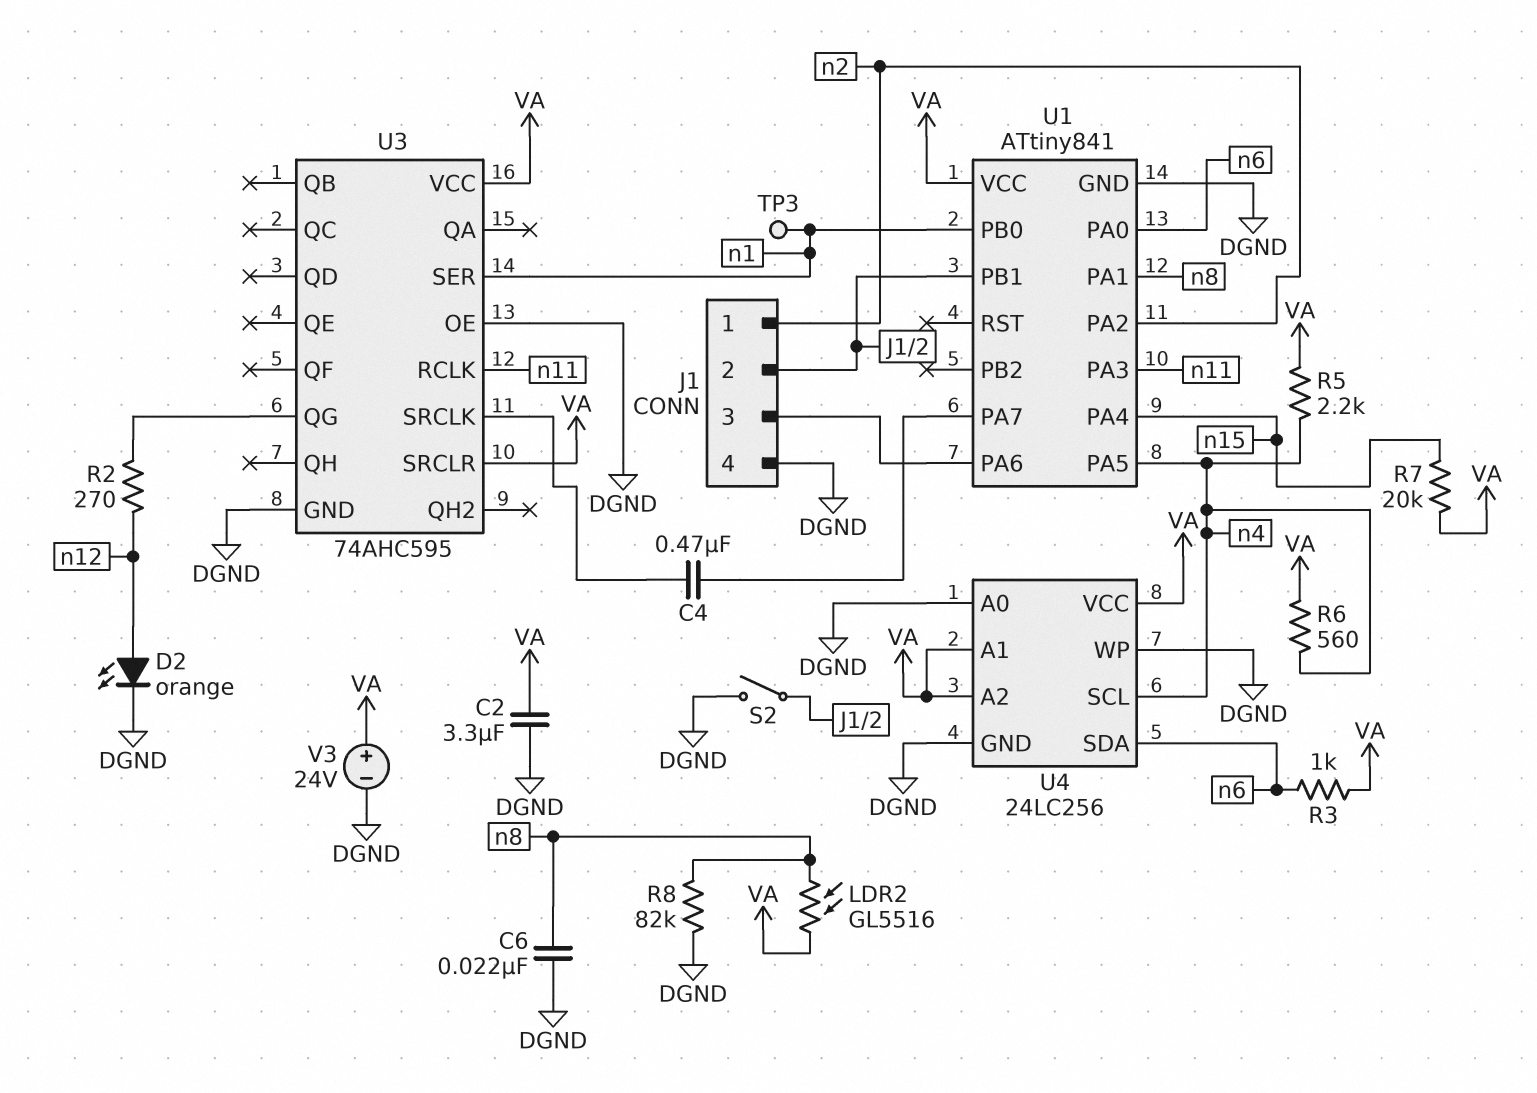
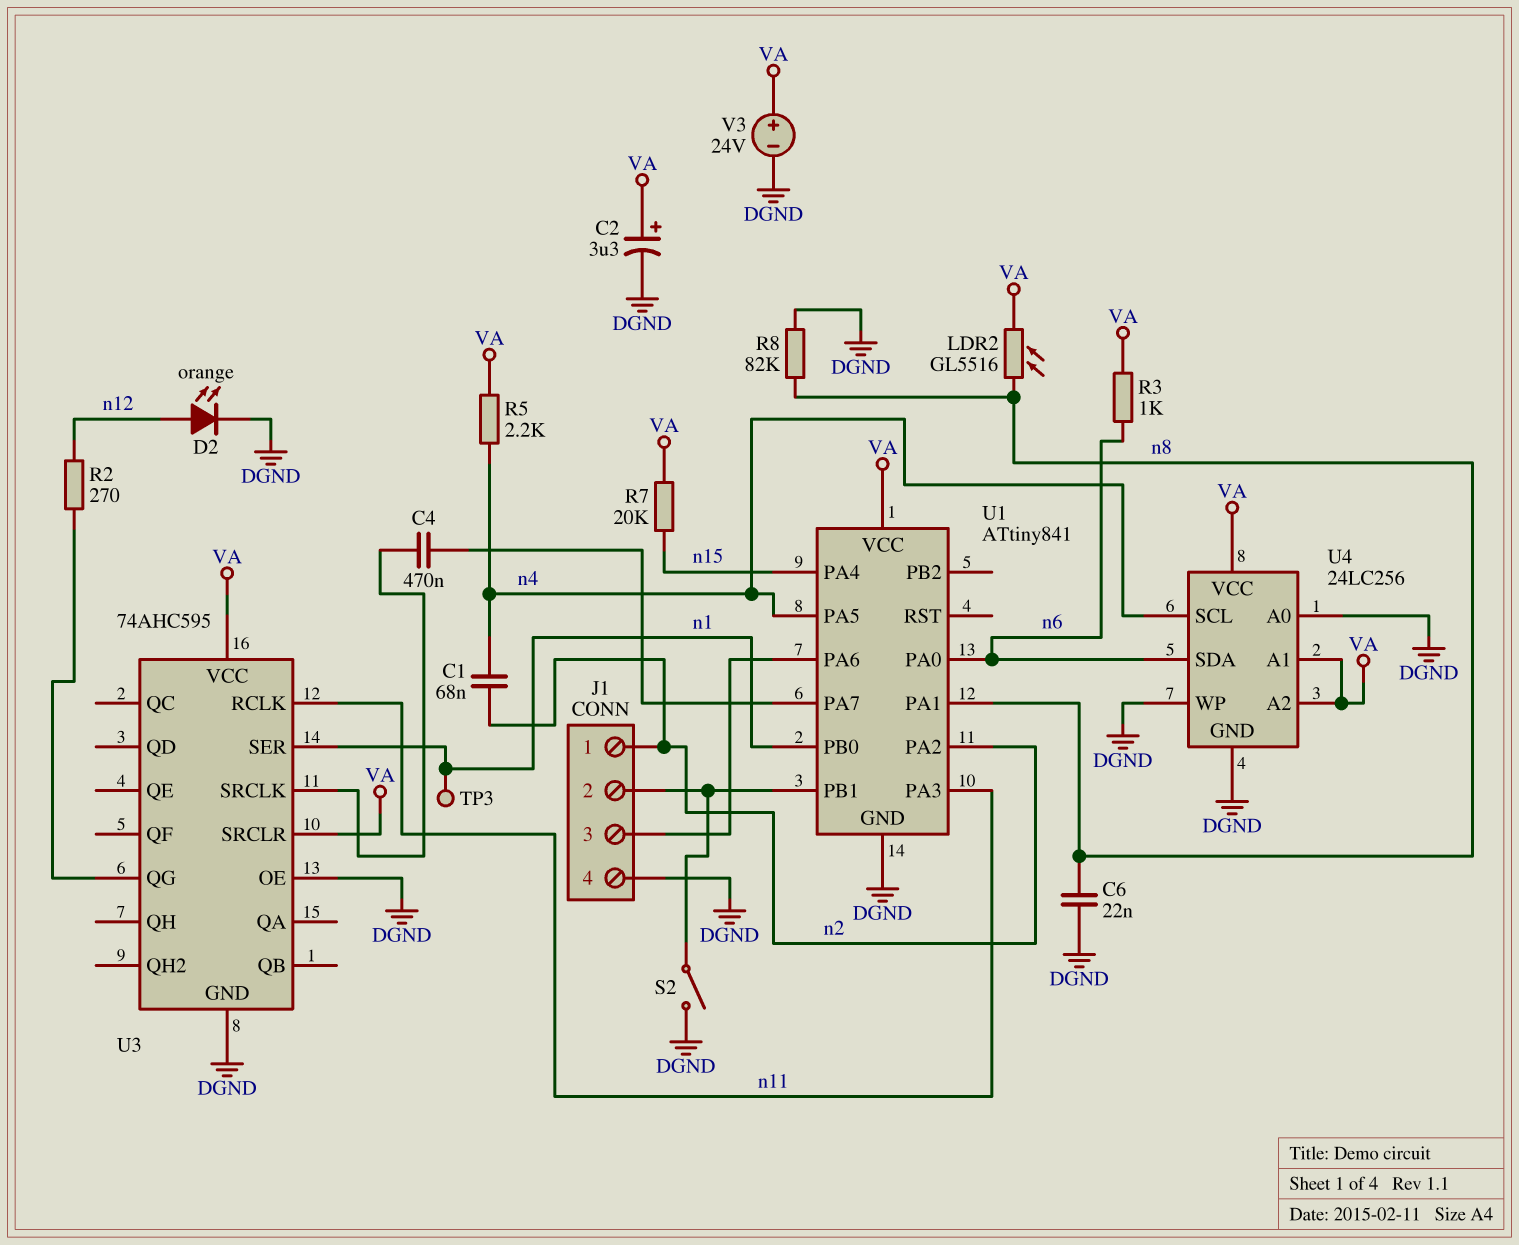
C1: none -> 68nF (n2, n4)
C2: 3.3uF (DGND, VA) -> 3.3uF (plus VA, minus DGND)
R6: 560 (VA, n4) -> none

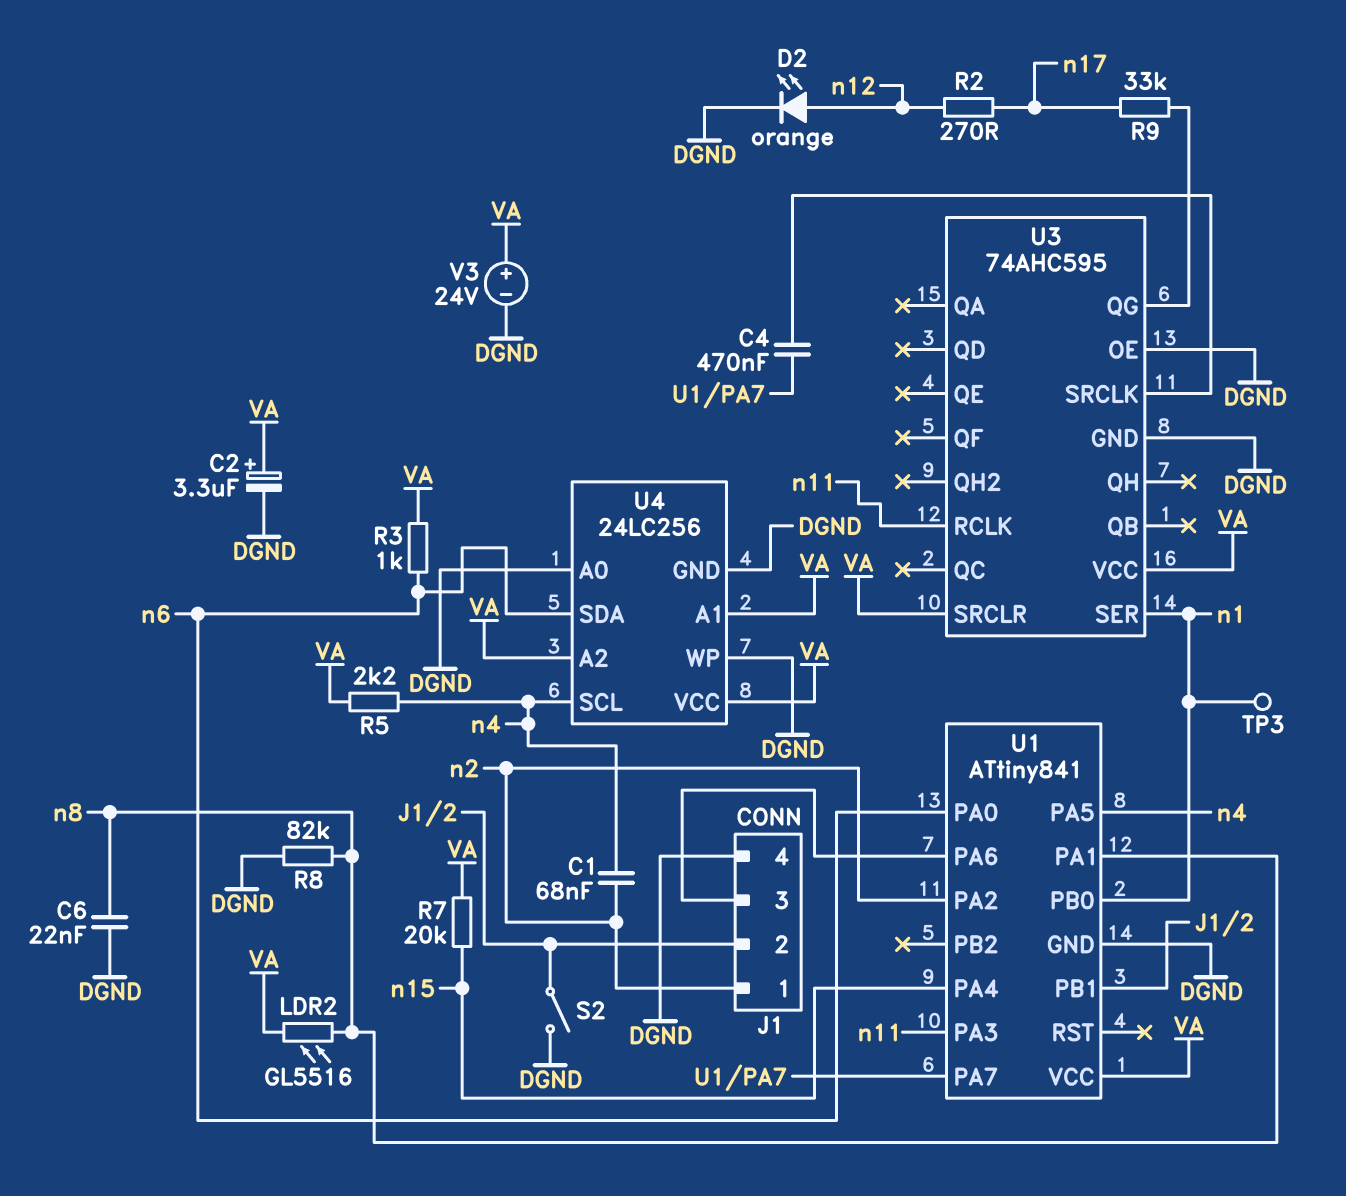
R2: 270 (U3/QG, n12) -> 270 (n12, n17)
R9: none -> 33k (U3/QG, n17)

